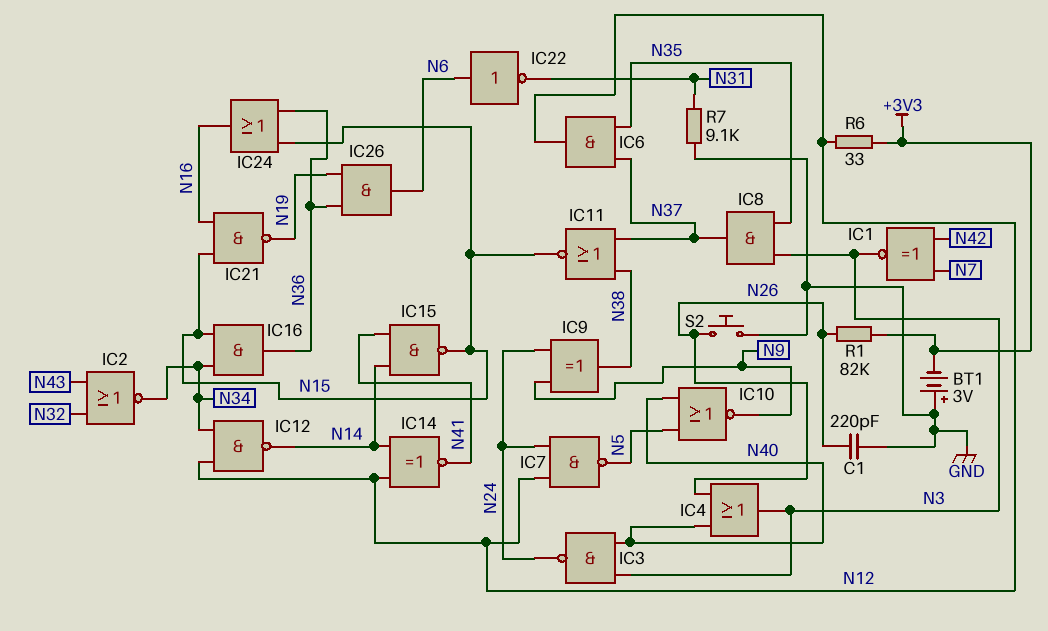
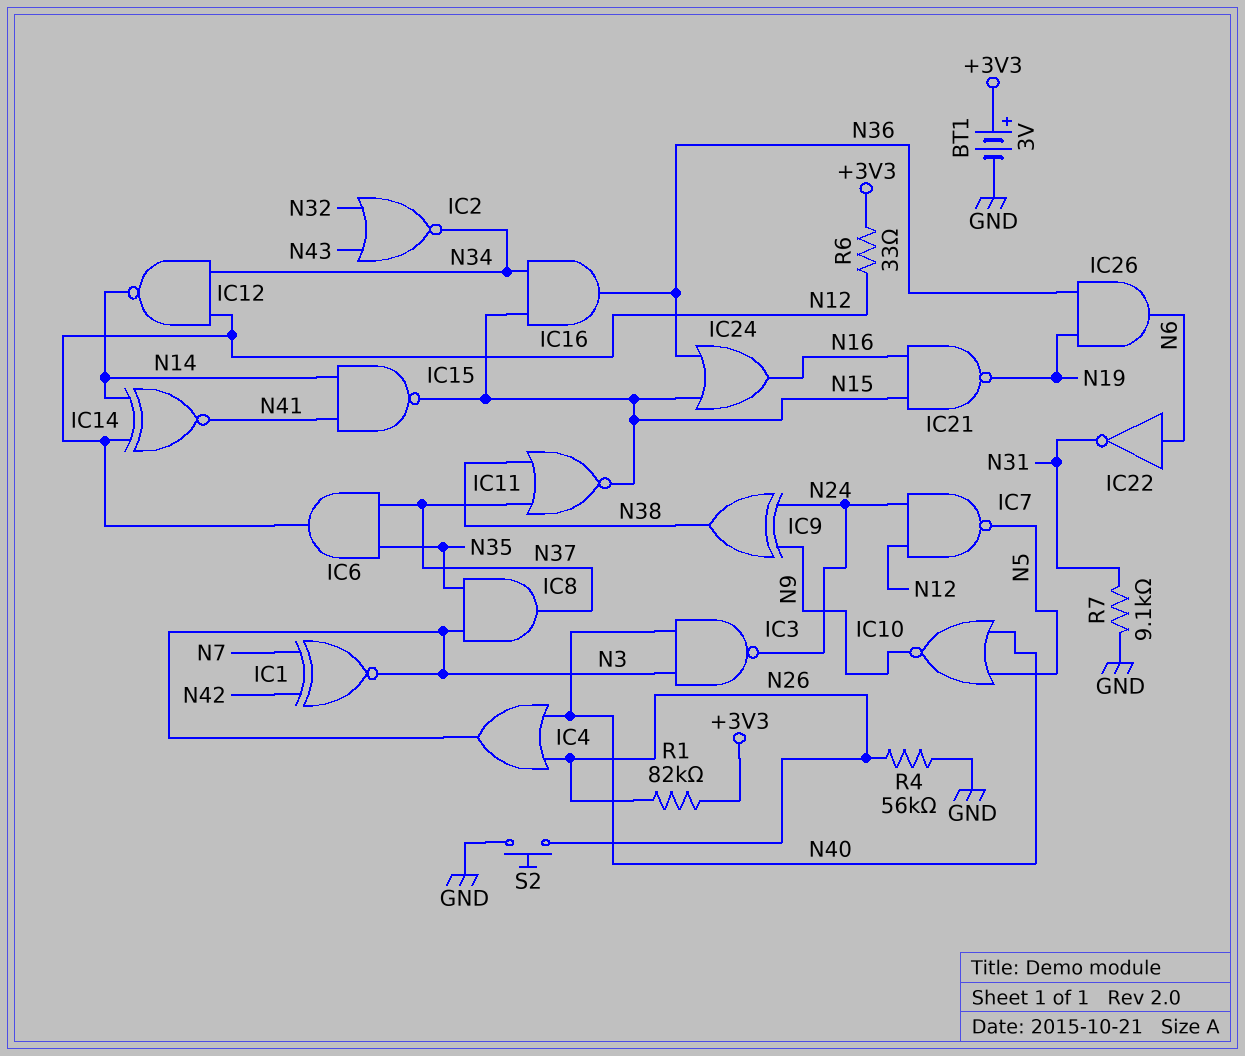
BT1: 3V (plus GND, minus +3V3) -> 3V (plus +3V3, minus GND)
C1: 220pF (GND, N26) -> none
R4: none -> 56k (GND, N26)

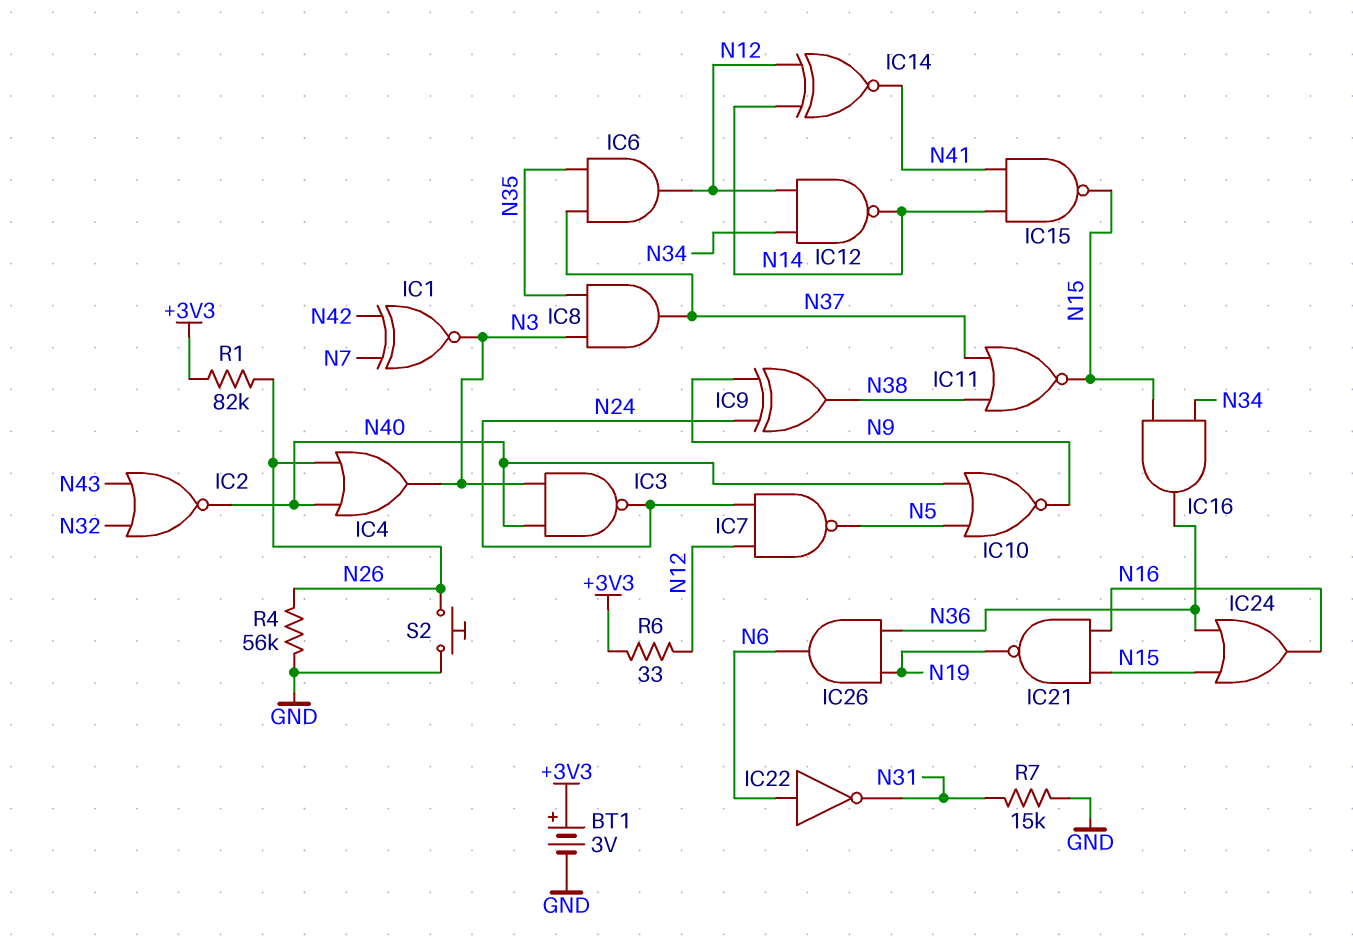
IC2: NOR (in N32, in N43, out N34) -> NOR (in N32, in N43, out N40)
R7: 9.1k (GND, N31) -> 15k (GND, N31)

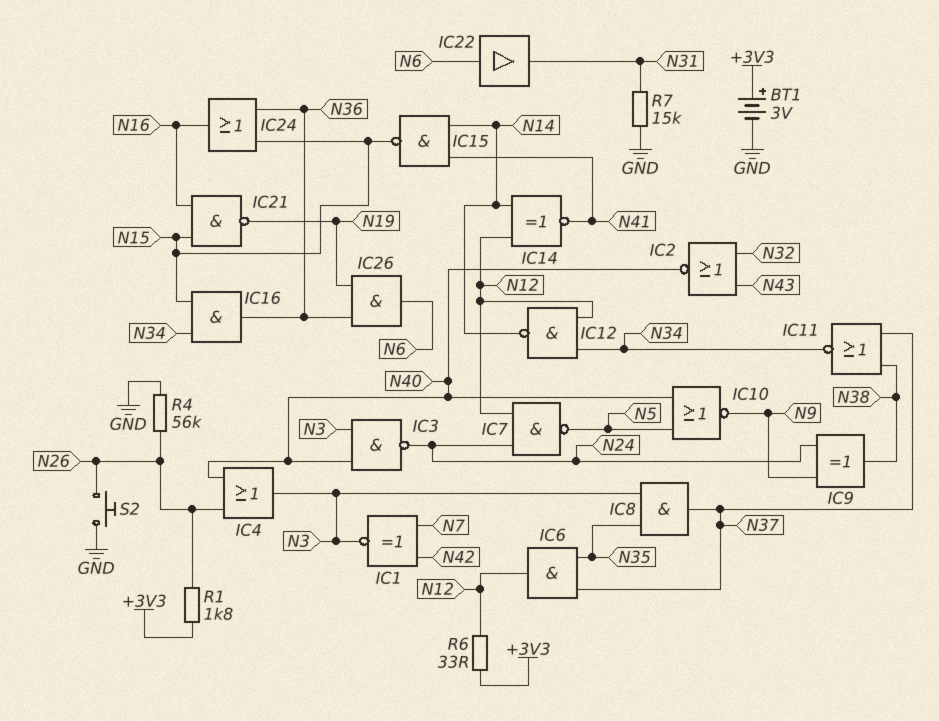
IC11: NOR (in N37, in N38, out N15) -> NOR (in N37, in N38, out N34)
IC22: NOT (in N6, out N31) -> buffer (in N6, out N31)
R1: 82k (+3V3, N26) -> 1.8k (+3V3, N26)

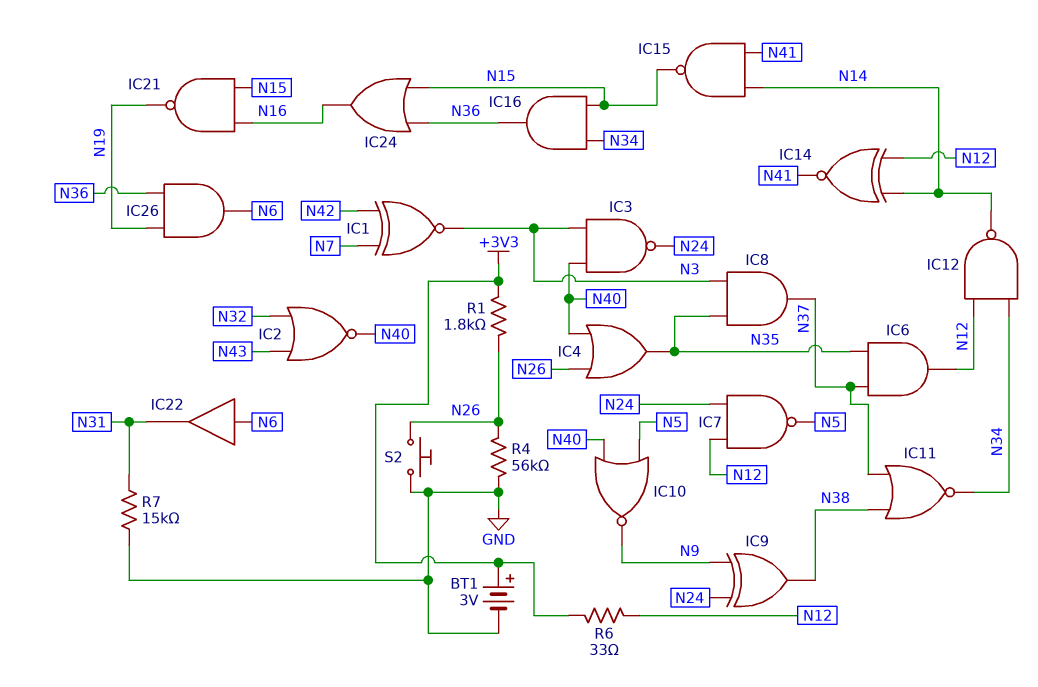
IC4: OR (in N26, in N40, out N3) -> OR (in N26, in N40, out N35)

